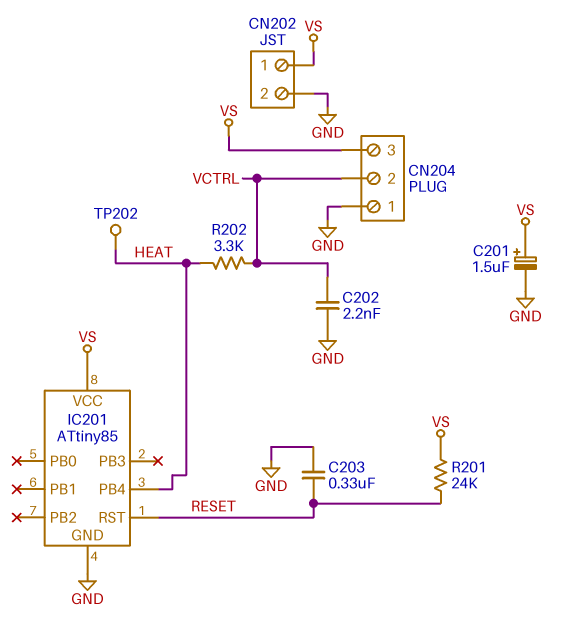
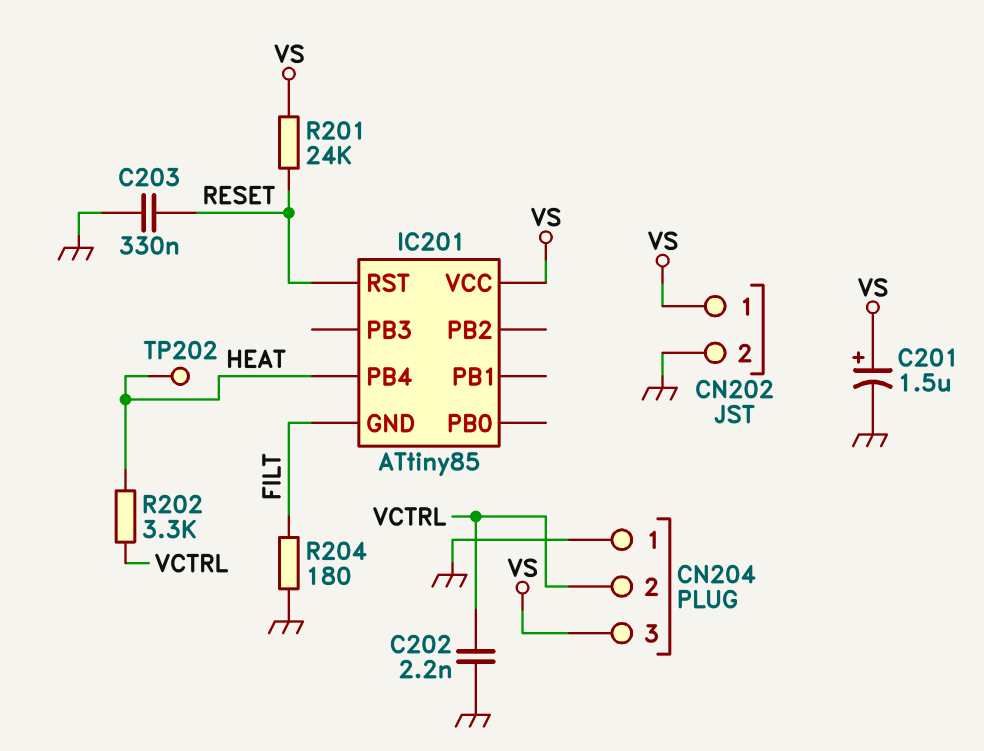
IC201 pin GND: GND -> FILT
R204: none -> 180 (FILT, GND)

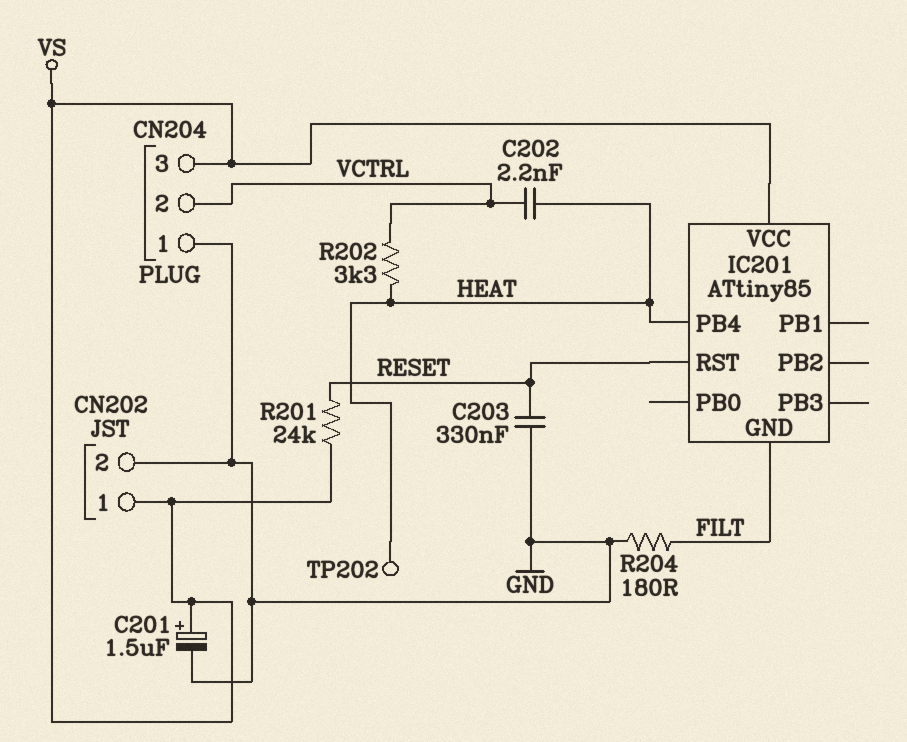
C202: 2.2nF (GND, VCTRL) -> 2.2nF (HEAT, VCTRL)

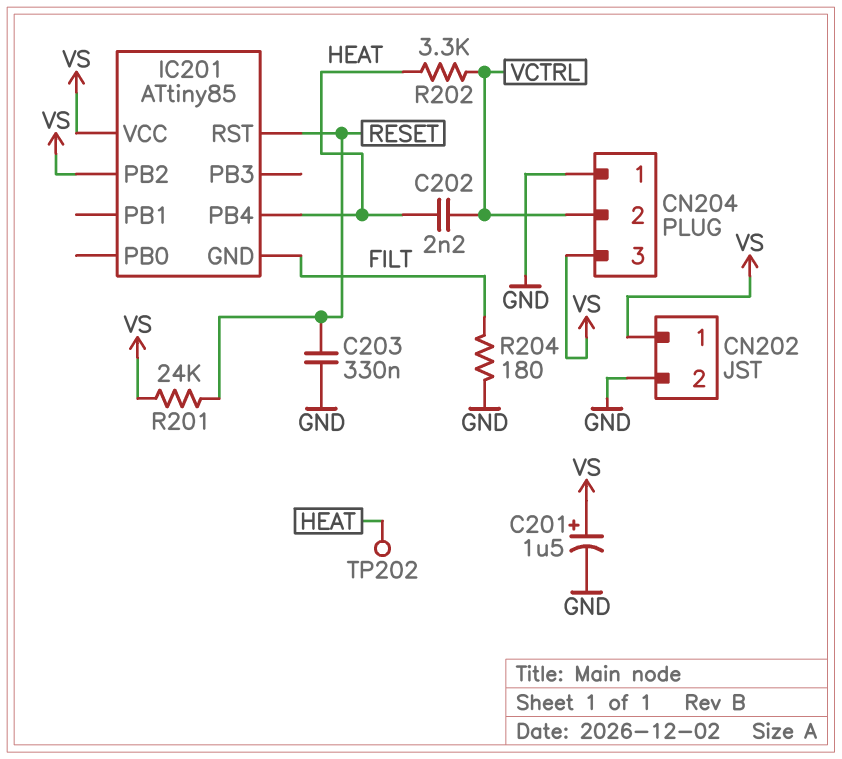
IC201 pin PB2: none -> VS

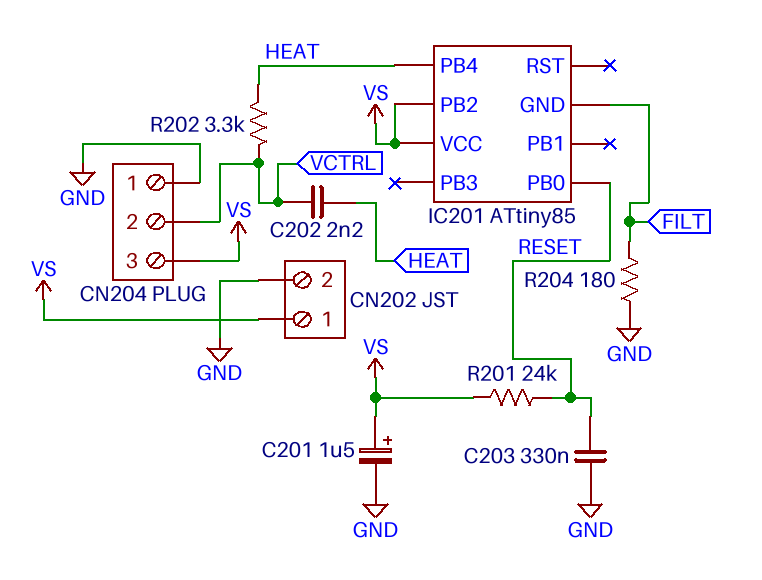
IC201 pin PB0: none -> RESET
IC201 pin RST: RESET -> none
TP202: test point (HEAT) -> none

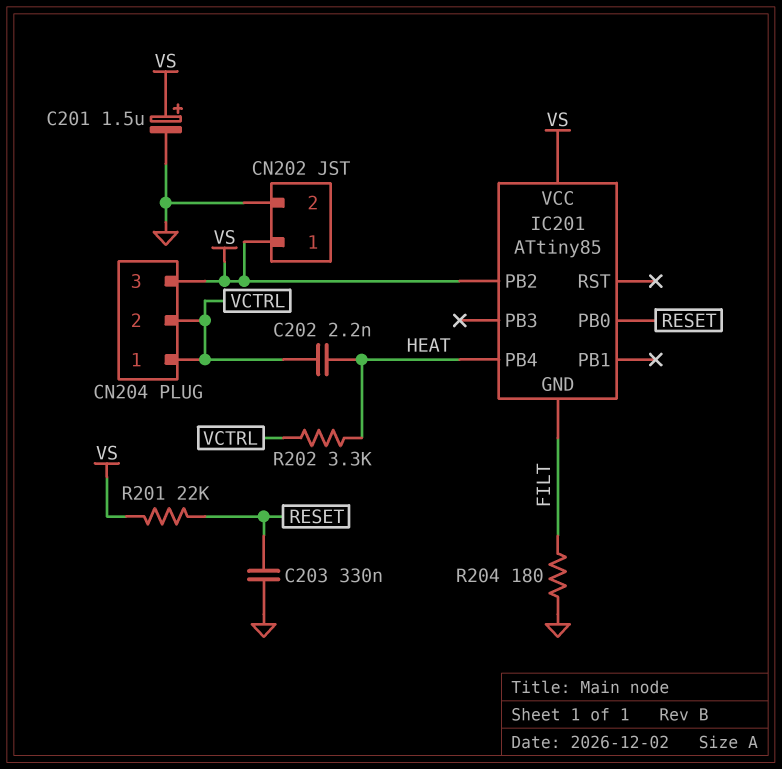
CN204 pin 1: GND -> VCTRL
R201: 24k (RESET, VS) -> 22k (RESET, VS)

